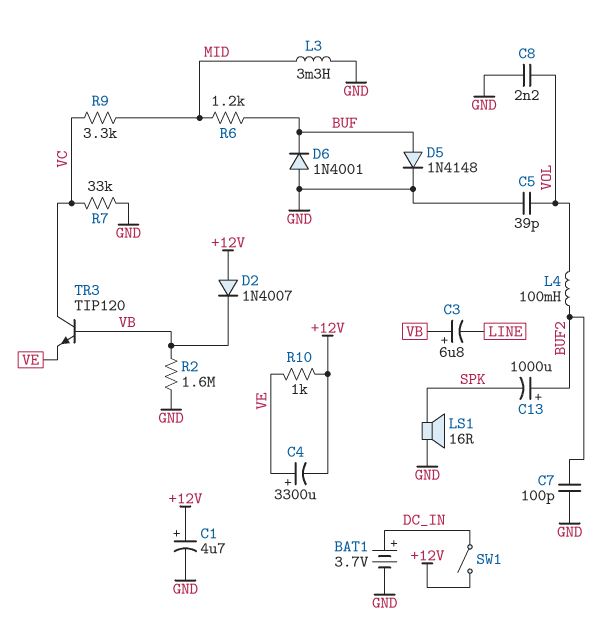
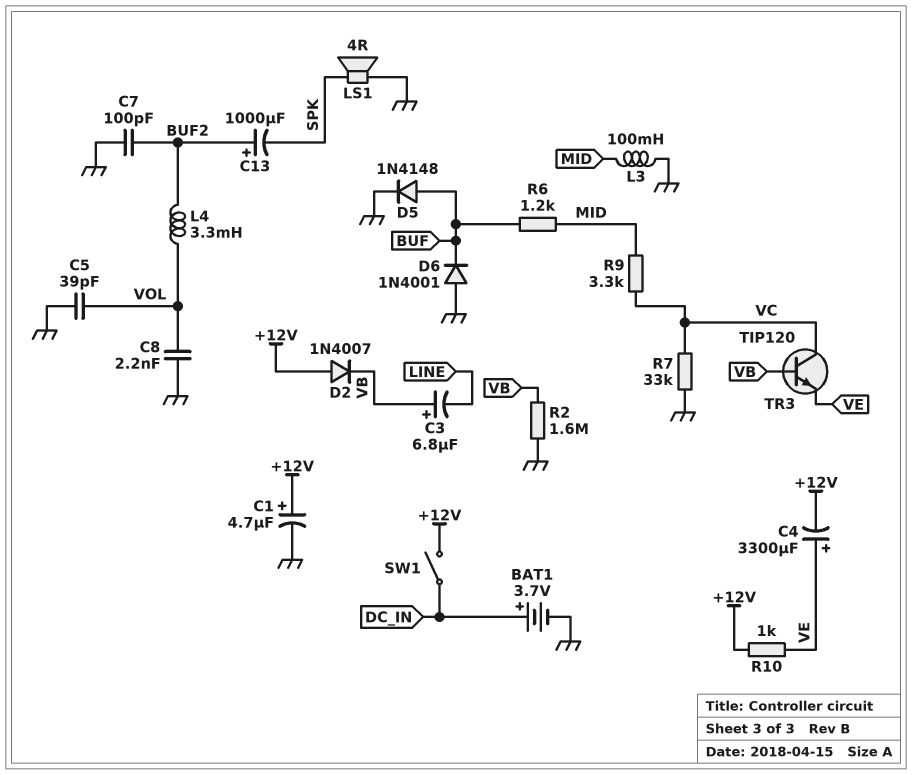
L3: 3.3mH (GND, MID) -> 100mH (GND, MID)
L4: 100mH (BUF2, VOL) -> 3.3mH (BUF2, VOL)
LS1: speaker 16R (GND, SPK) -> speaker 4R (GND, SPK)

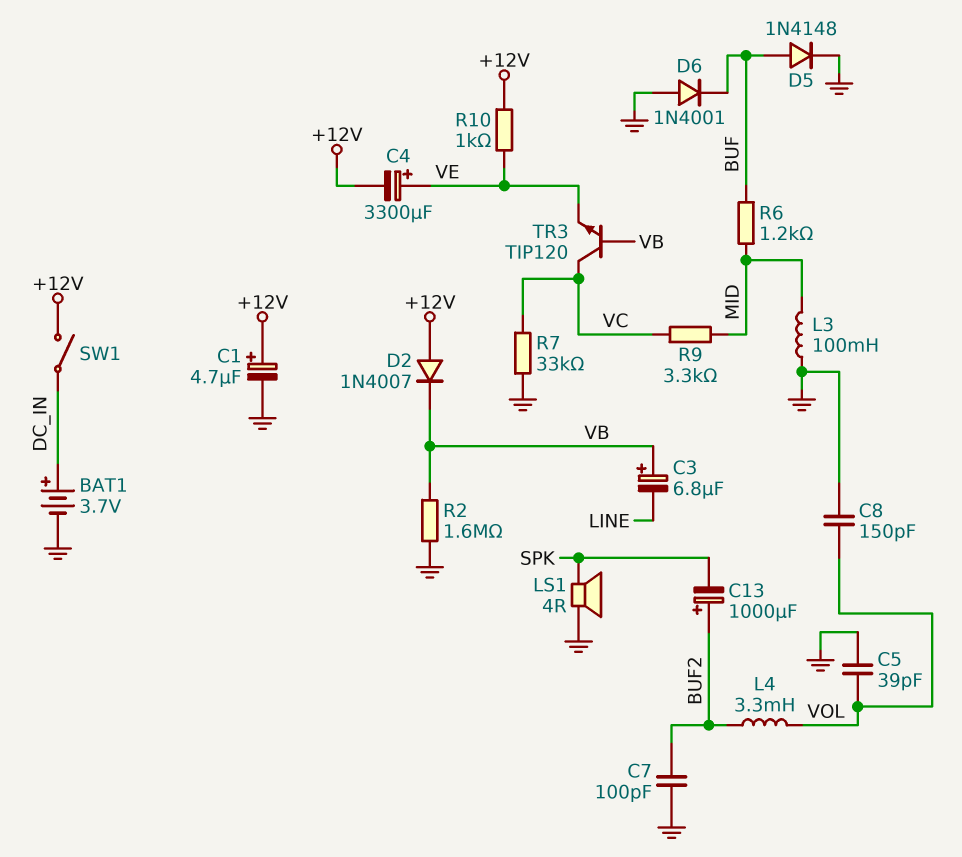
C8: 2.2nF (GND, VOL) -> 150pF (GND, VOL)

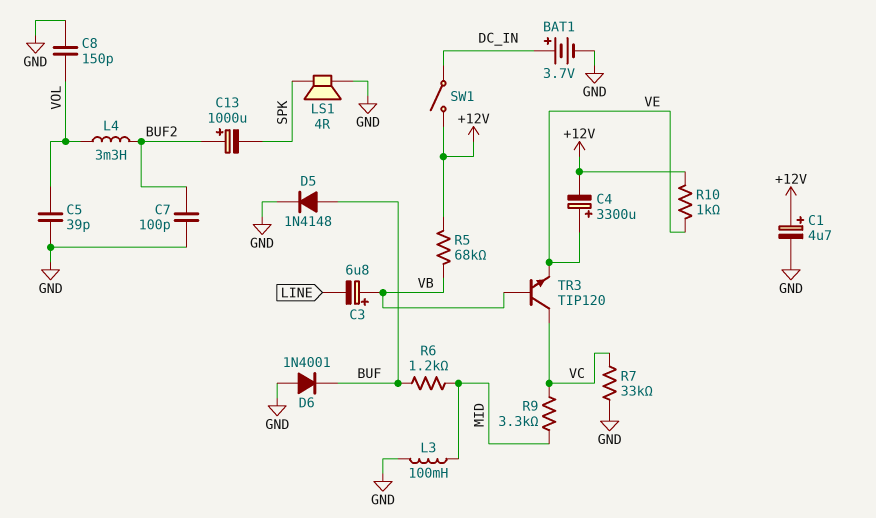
D2: diode 1N4007 (A +12V, K VB) -> none
R2: 1.6M (GND, VB) -> none
R5: none -> 68k (+12V, VB)

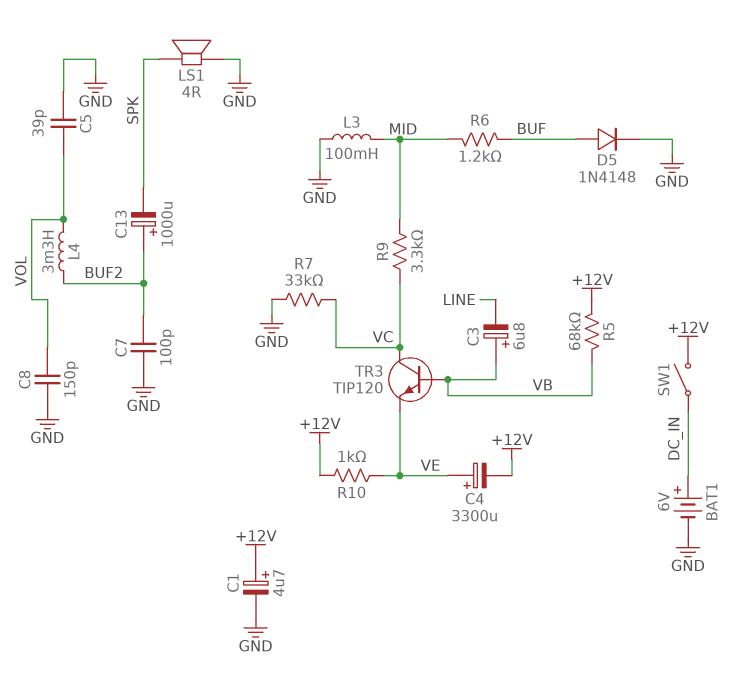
BAT1: 3.7V (plus DC_IN, minus GND) -> 6V (plus DC_IN, minus GND)
D6: diode 1N4001 (A GND, K BUF) -> none

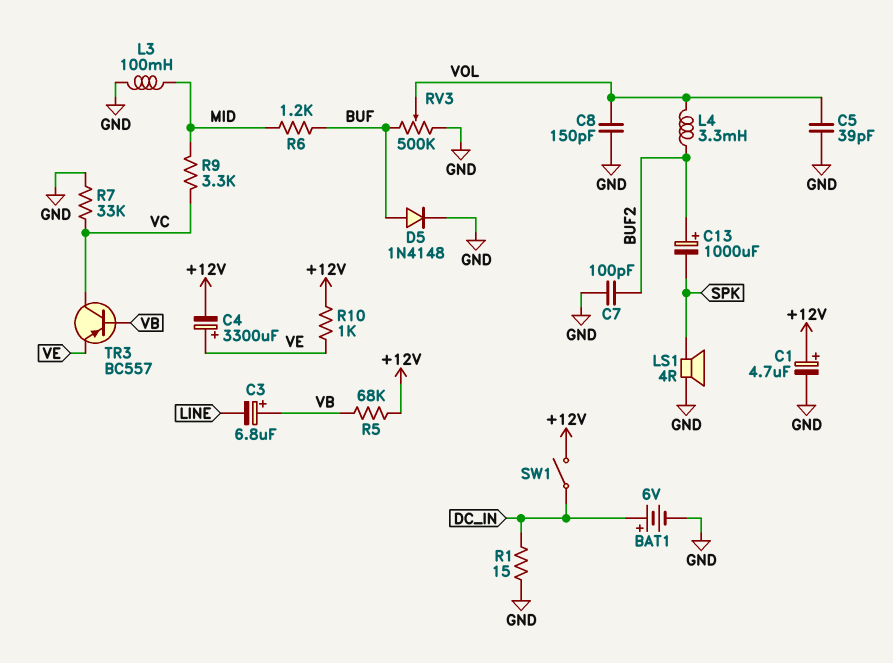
R1: none -> 15 (DC_IN, GND)
RV3: none -> 500k (BUF, GND, wiper VOL)
TR3: NPN TIP120 (B VB, C VC, E VE) -> PNP BC557 (B VB, C VC, E VE)

